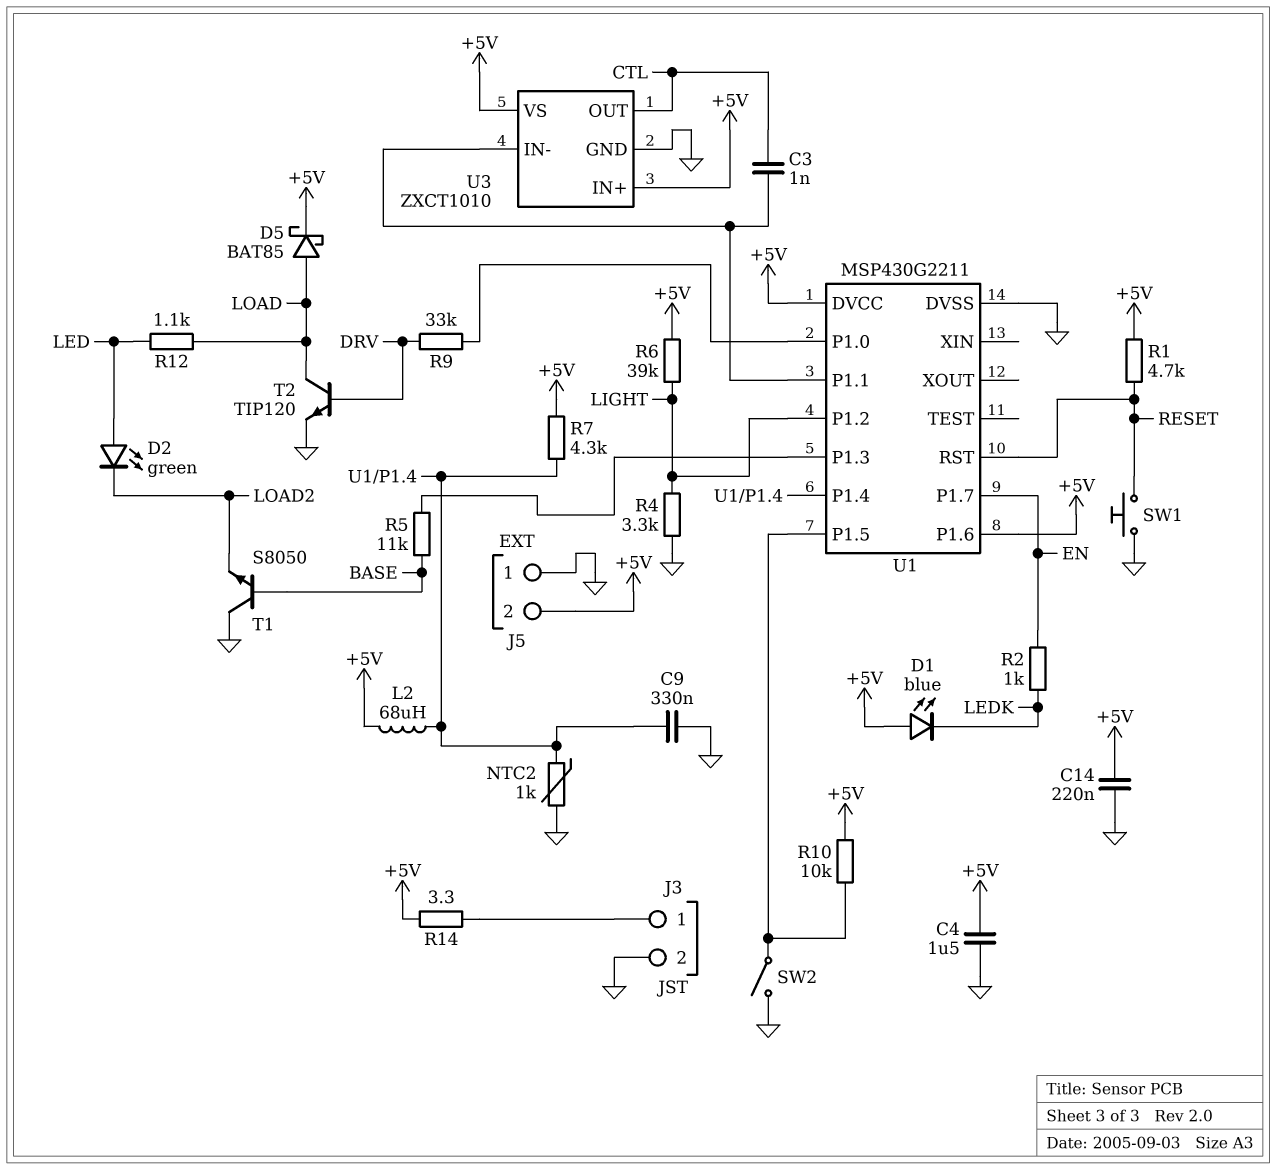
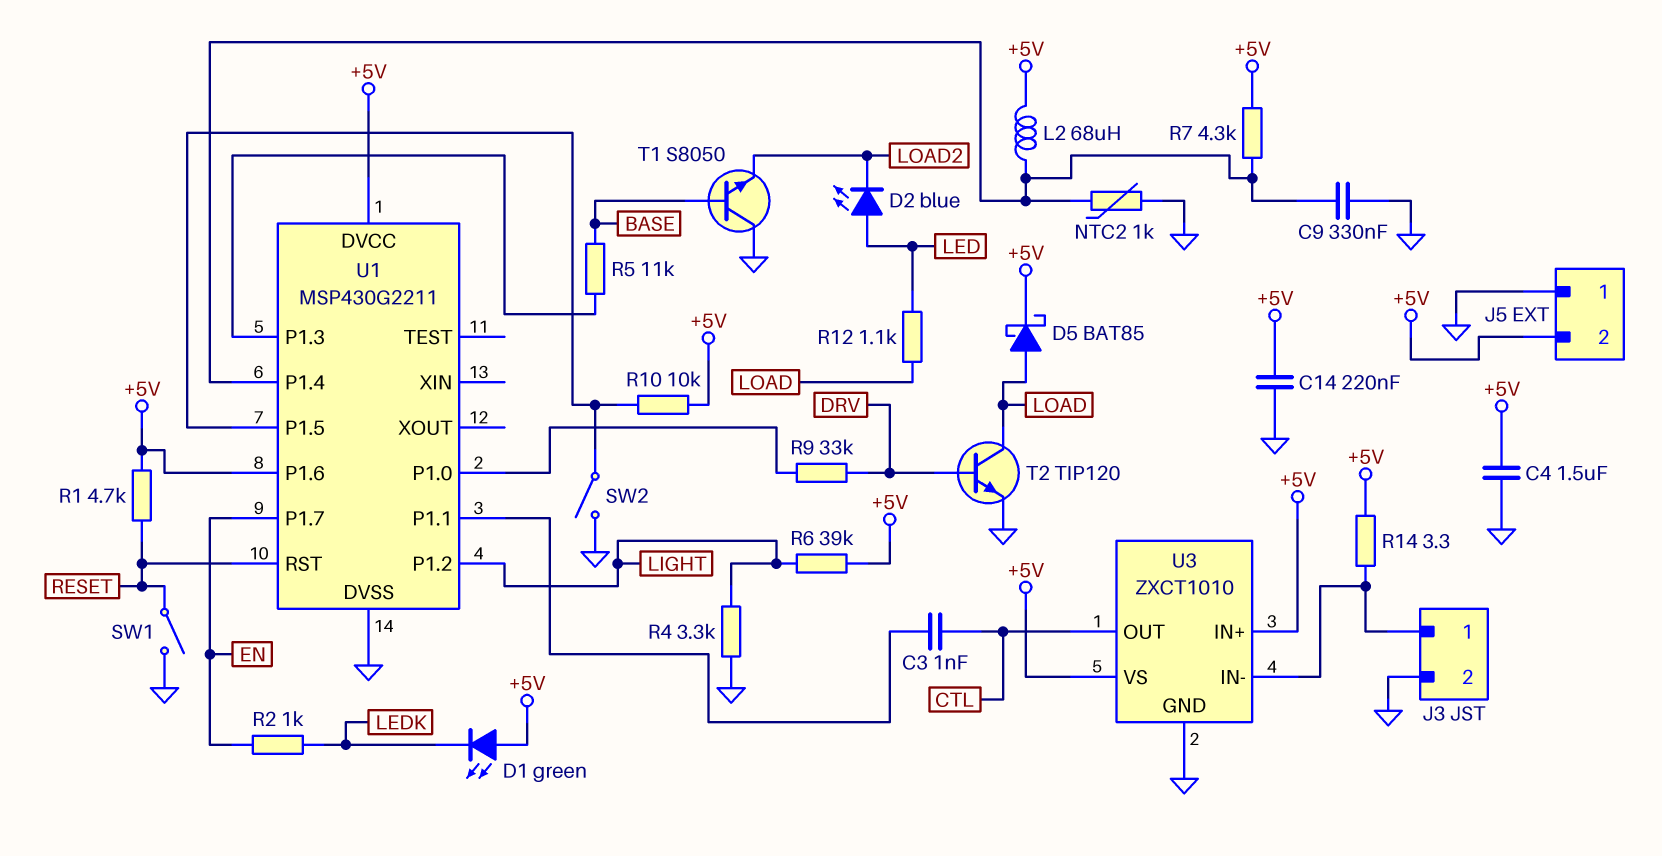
D1: LED blue (A +5V, K LEDK) -> LED green (A +5V, K LEDK)
D2: LED green (A LED, K LOAD2) -> LED blue (A LED, K LOAD2)
SW1: button (GND, RESET) -> switch (GND, RESET)
U3 pin IN-: U1/P1.1 -> J3/1

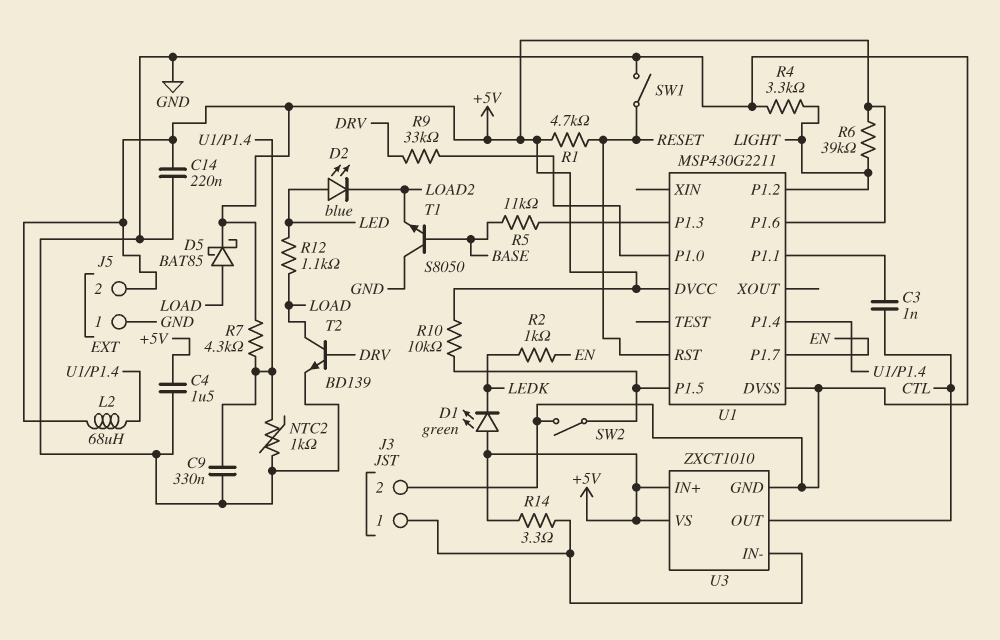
T2: NPN TIP120 (B DRV, C LOAD, E GND) -> NPN BD139 (B DRV, C LOAD, E GND)

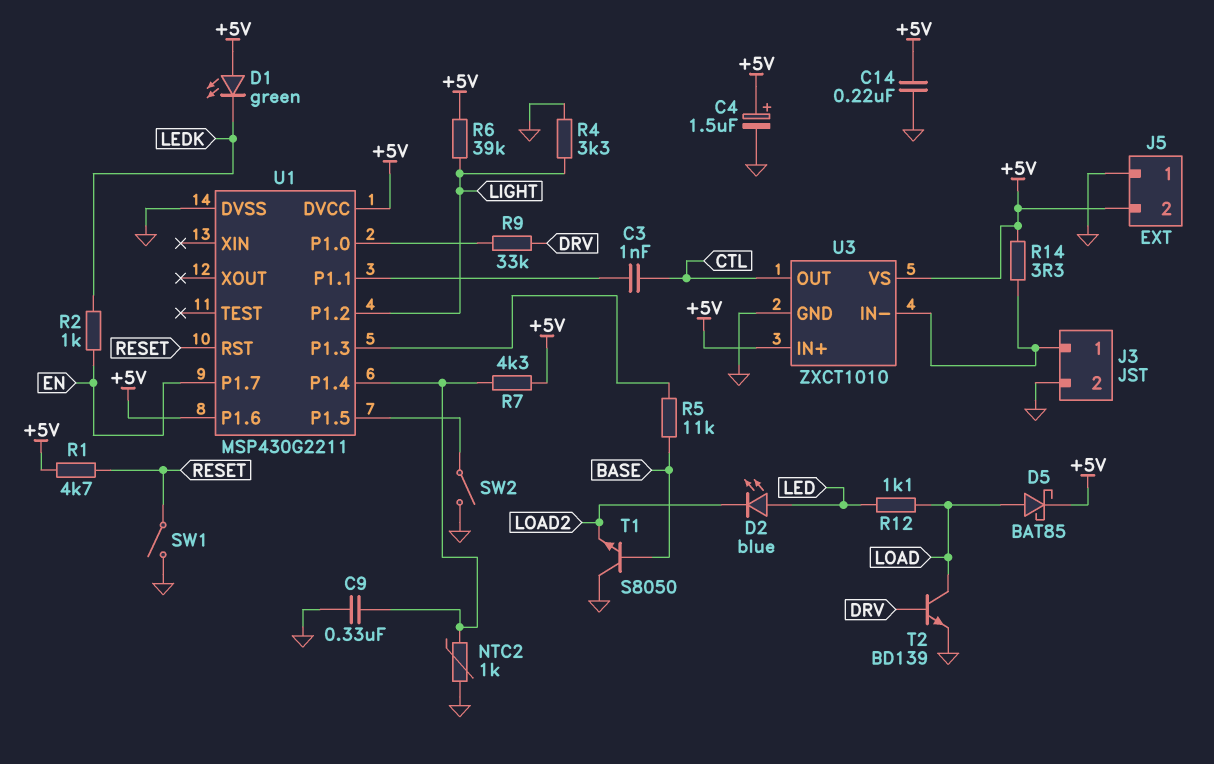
C4: 1.5uF (+5V, GND) -> 1.5uF (plus +5V, minus GND)
L2: 68uH (+5V, U1/P1.4) -> none
R10: 10k (+5V, U1/P1.5) -> none

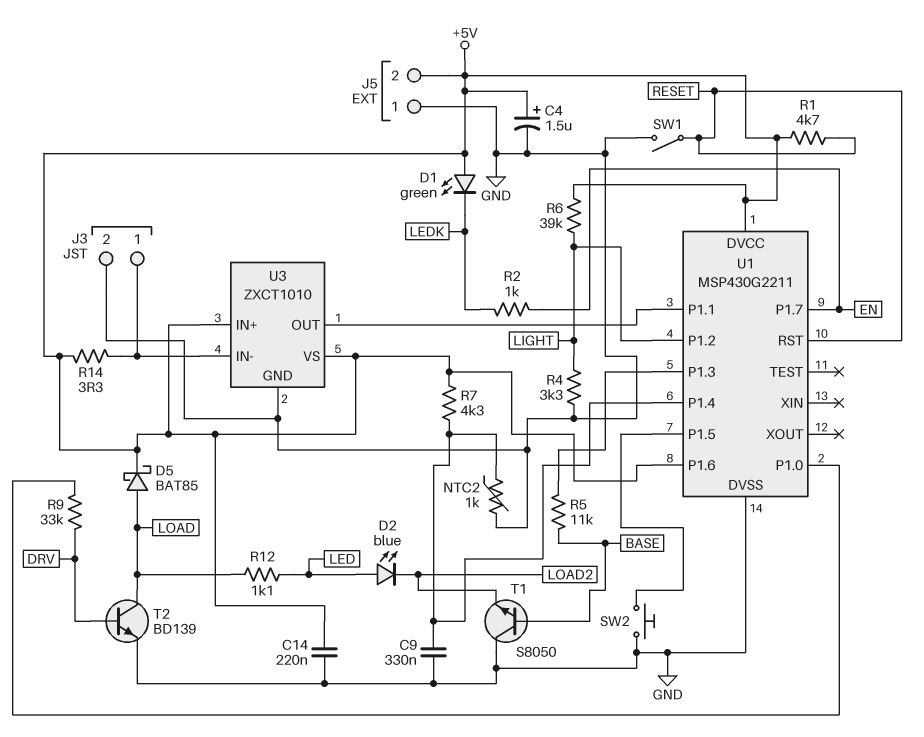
C3: 1nF (CTL, U1/P1.1) -> none
SW2: switch (GND, U1/P1.5) -> button (GND, U1/P1.5)
U3 pin OUT: CTL -> U1/P1.1

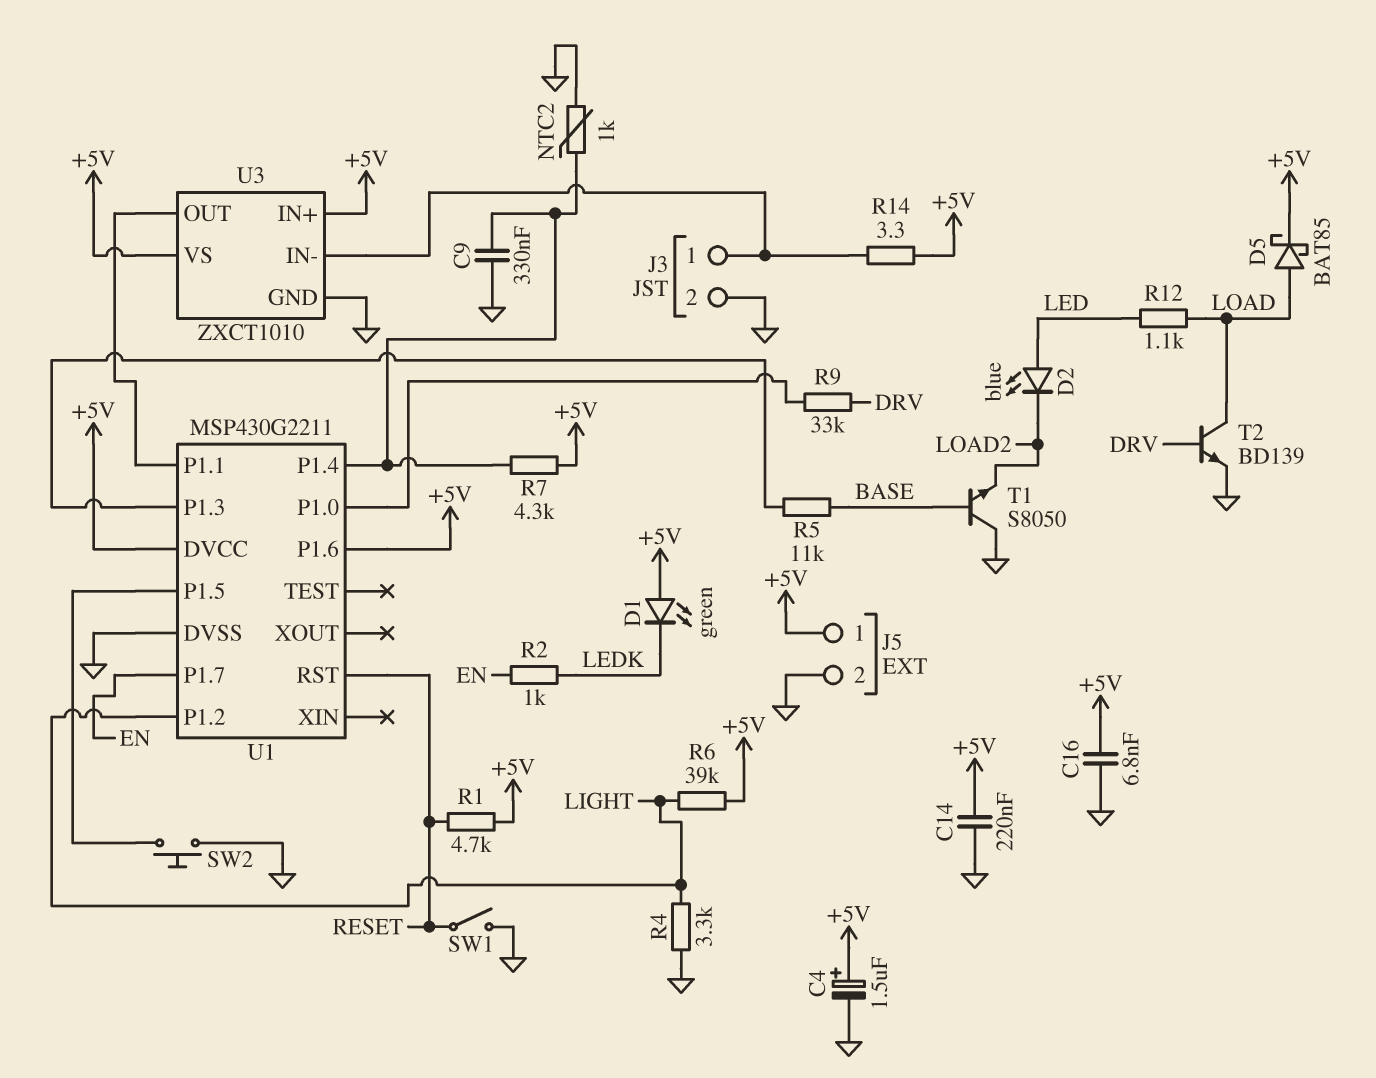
C16: none -> 6.8nF (+5V, GND)
J5 pin 1: GND -> +5V
J5 pin 2: +5V -> GND

